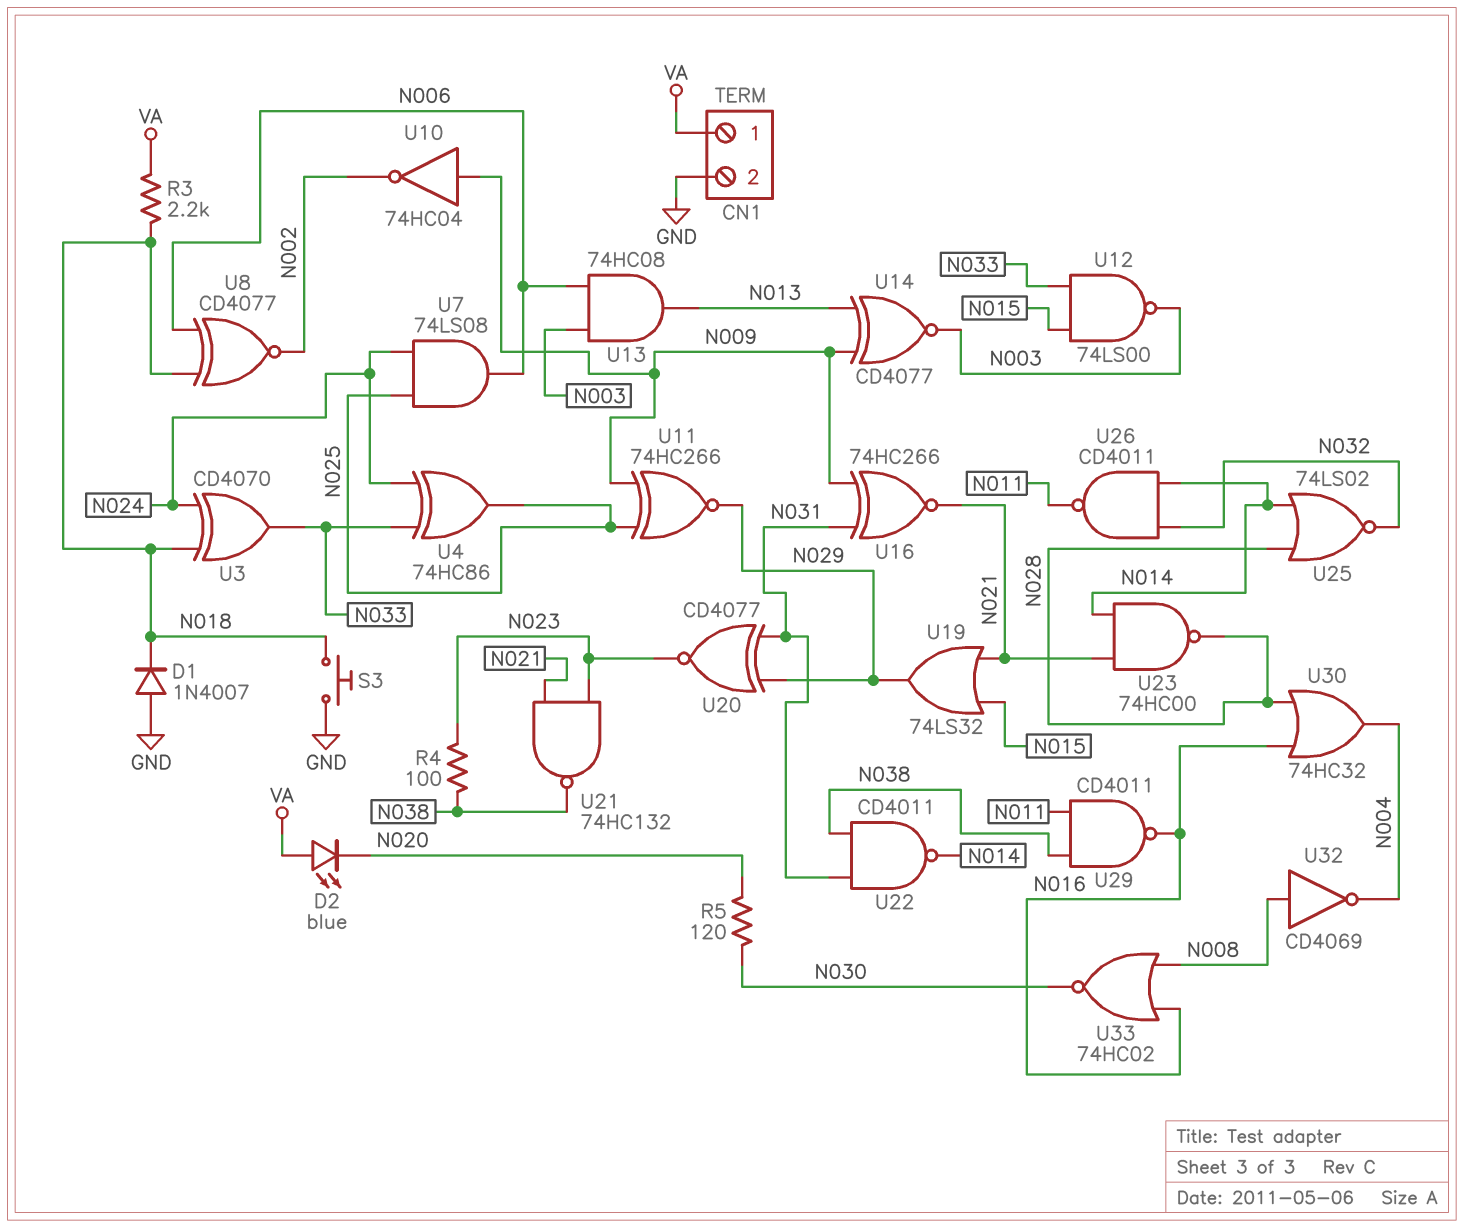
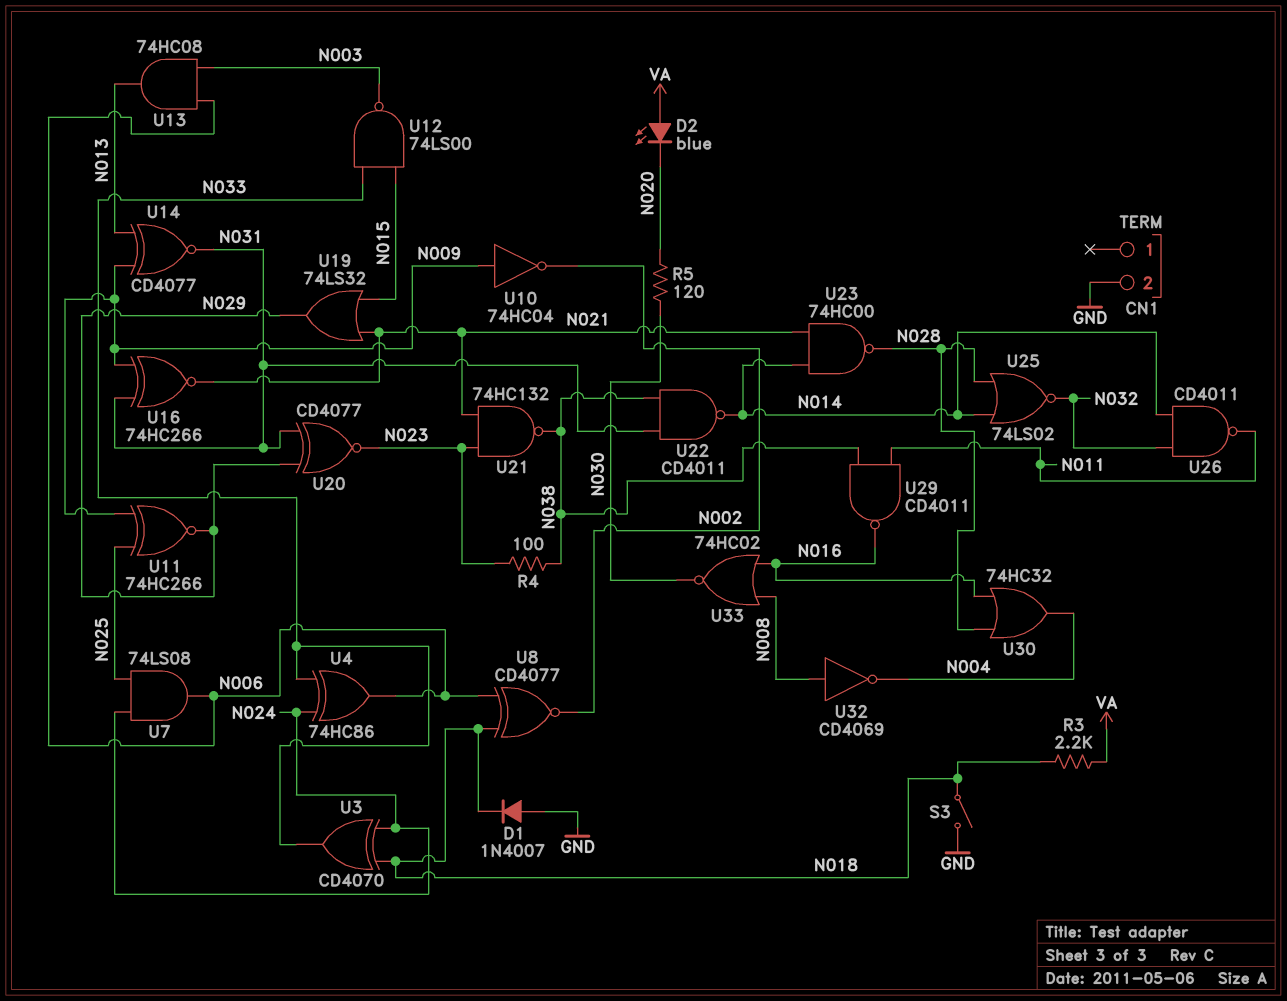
CN1 pin 1: VA -> none
S3: button (GND, N018) -> switch (GND, N018)
U4: XOR 74HC86 (in N024, in N033, out N025) -> XOR 74HC86 (in N024, in N033, out N006)
U14: XNOR CD4077 (in N009, in N013, out N003) -> XNOR CD4077 (in N009, in N013, out N031)

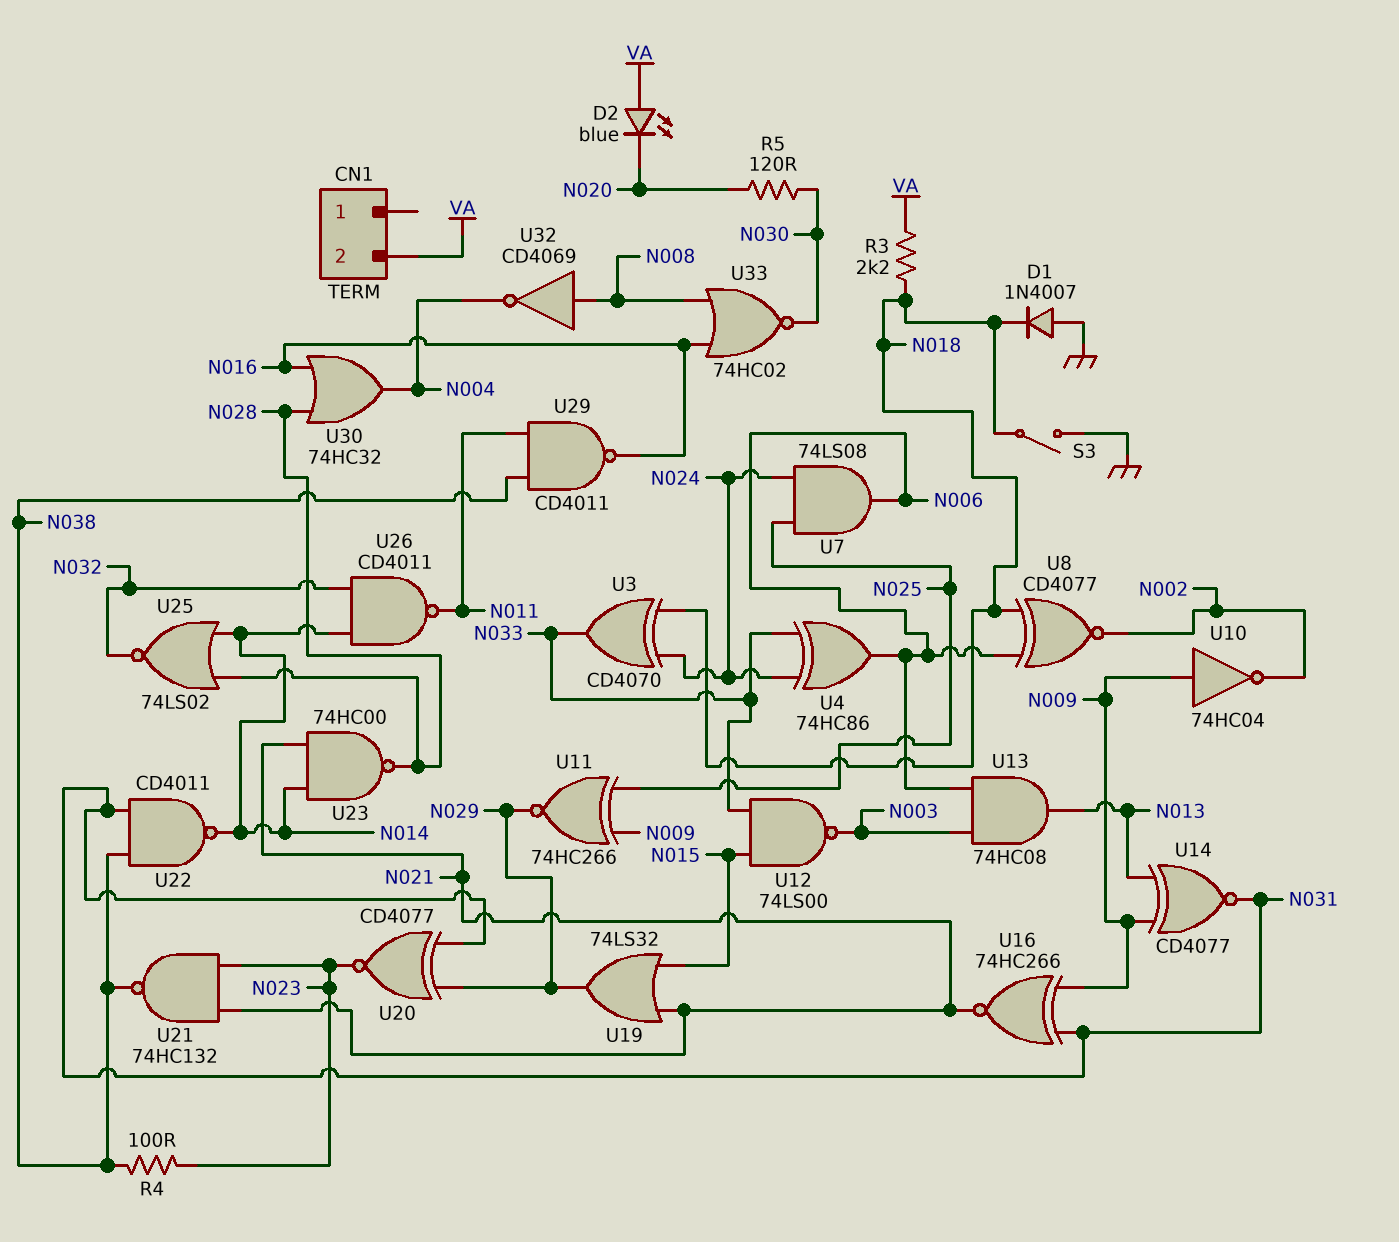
CN1 pin 2: GND -> VA

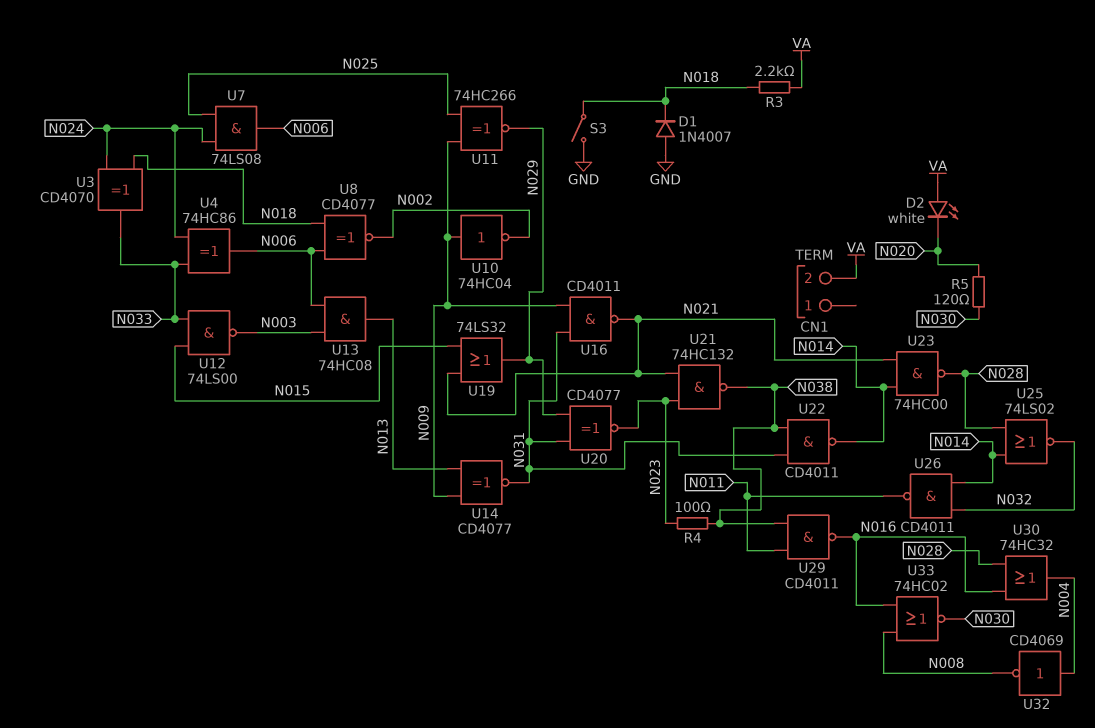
D2: LED blue (A VA, K N020) -> LED white (A VA, K N020)
U16: XNOR 74HC266 (in N009, in N031, out N021) -> NAND CD4011 (in N009, in N031, out N021)
U32: NOT CD4069 (in N008, out N004) -> NOT CD4069 (in N004, out N008)

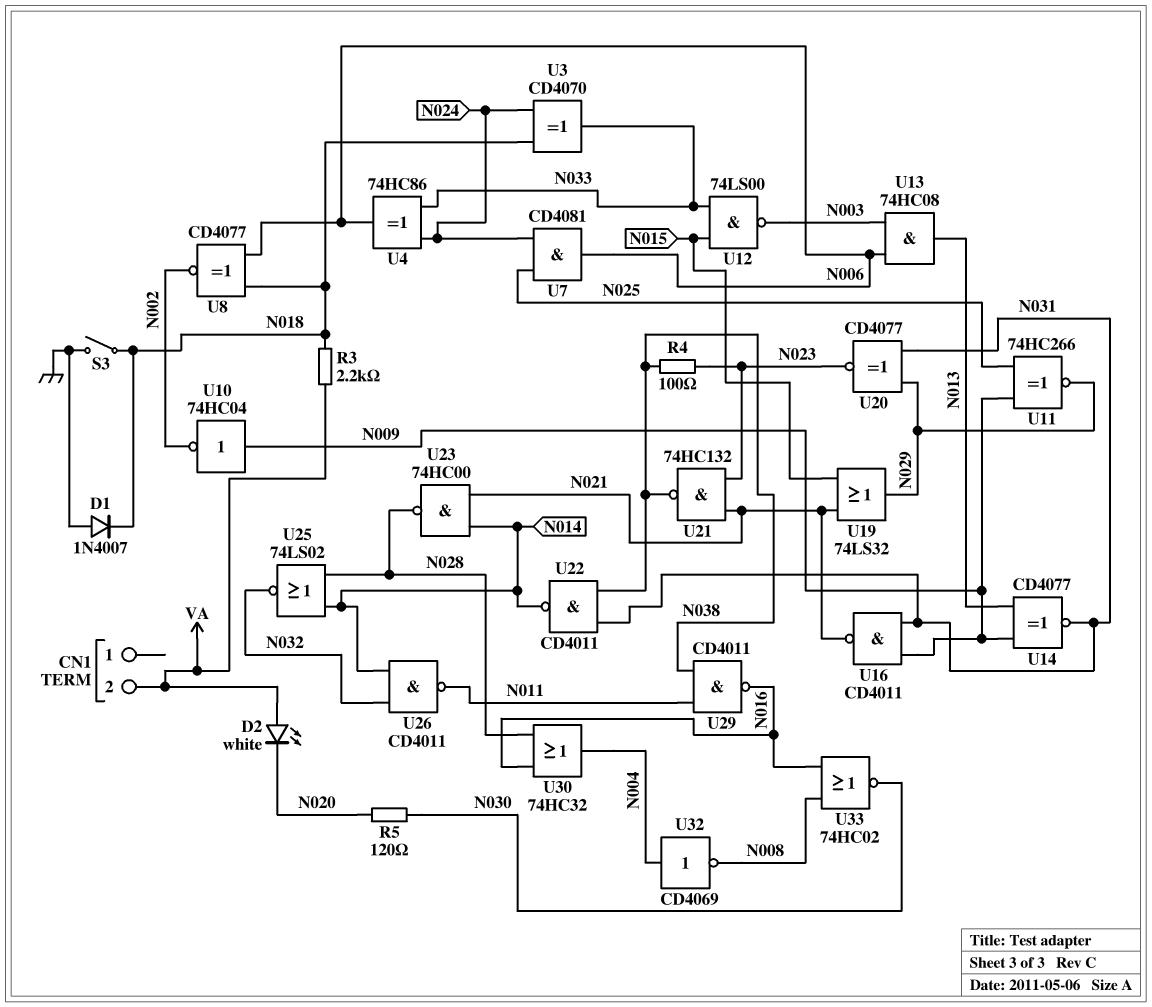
U7: AND 74LS08 (in N024, in N025, out N006) -> AND CD4081 (in N024, in N025, out N006)

